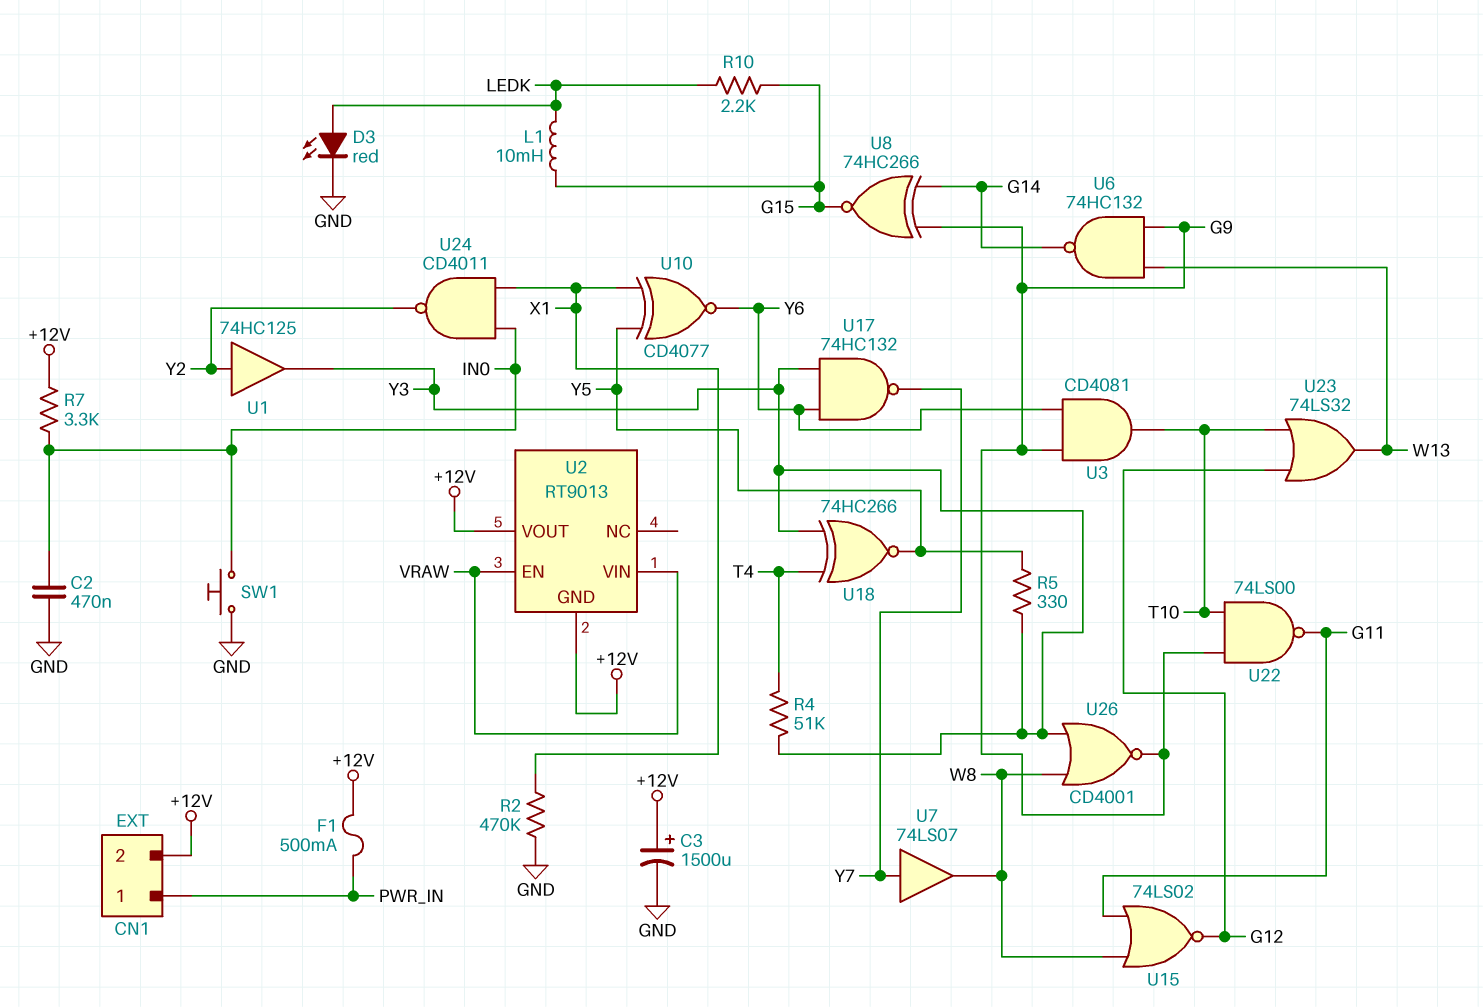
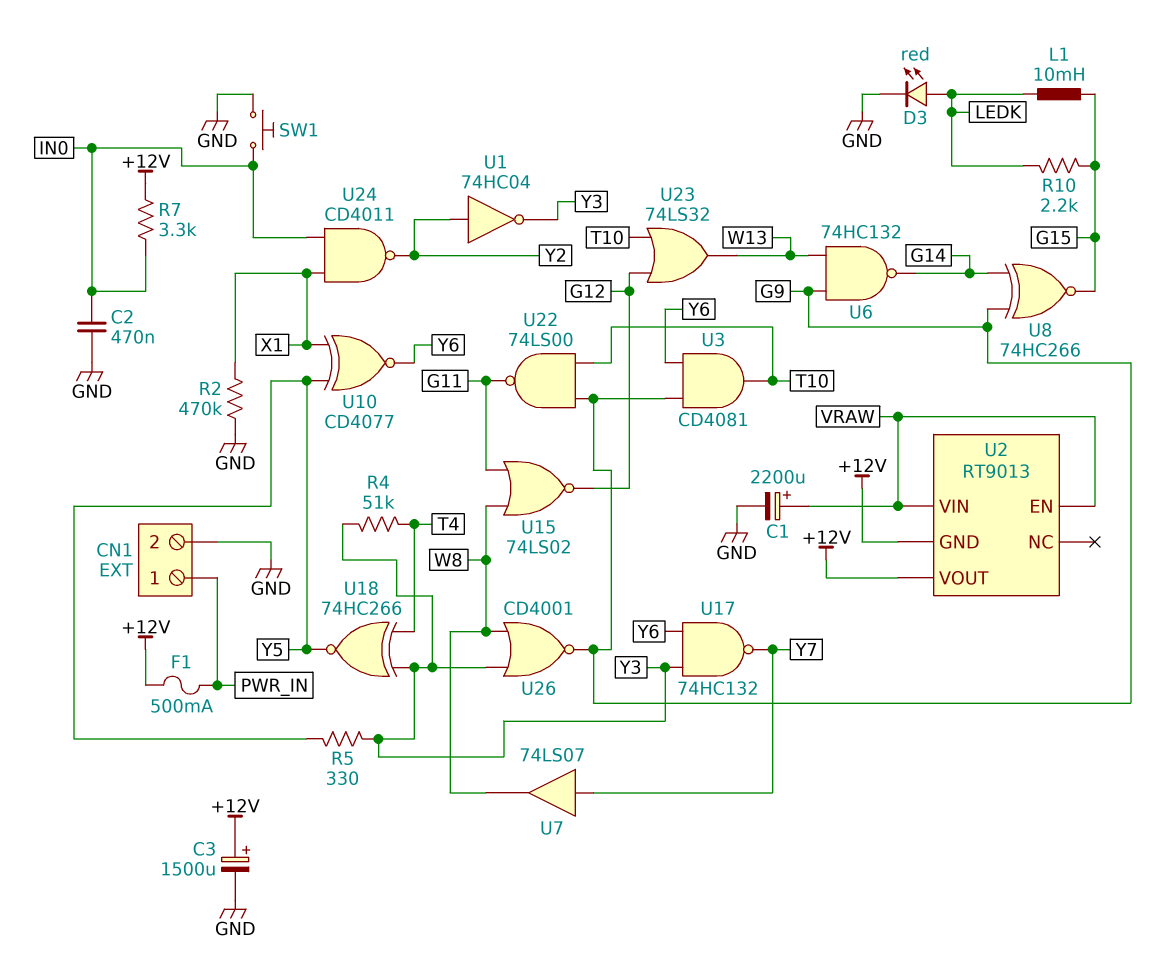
C1: none -> 2200uF (plus VRAW, minus GND)
CN1 pin 2: +12V -> GND
U1: buffer 74HC125 (in Y2, out Y3) -> NOT 74HC04 (in Y2, out Y3)

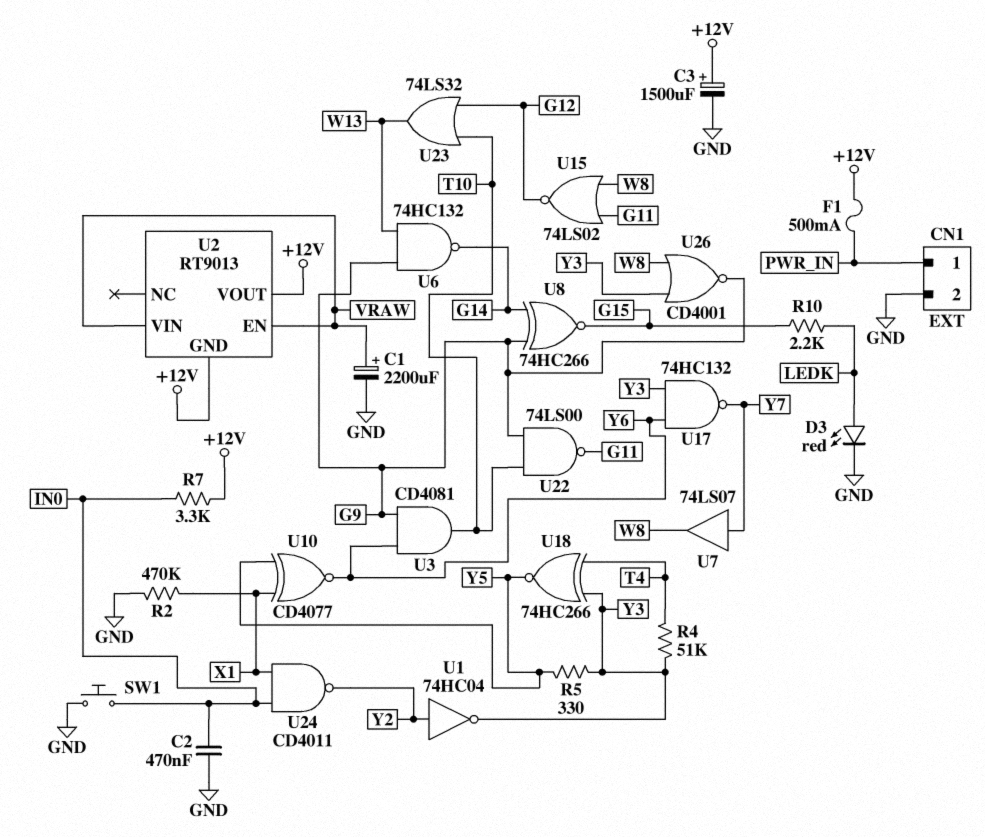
L1: 10mH (G15, LEDK) -> none

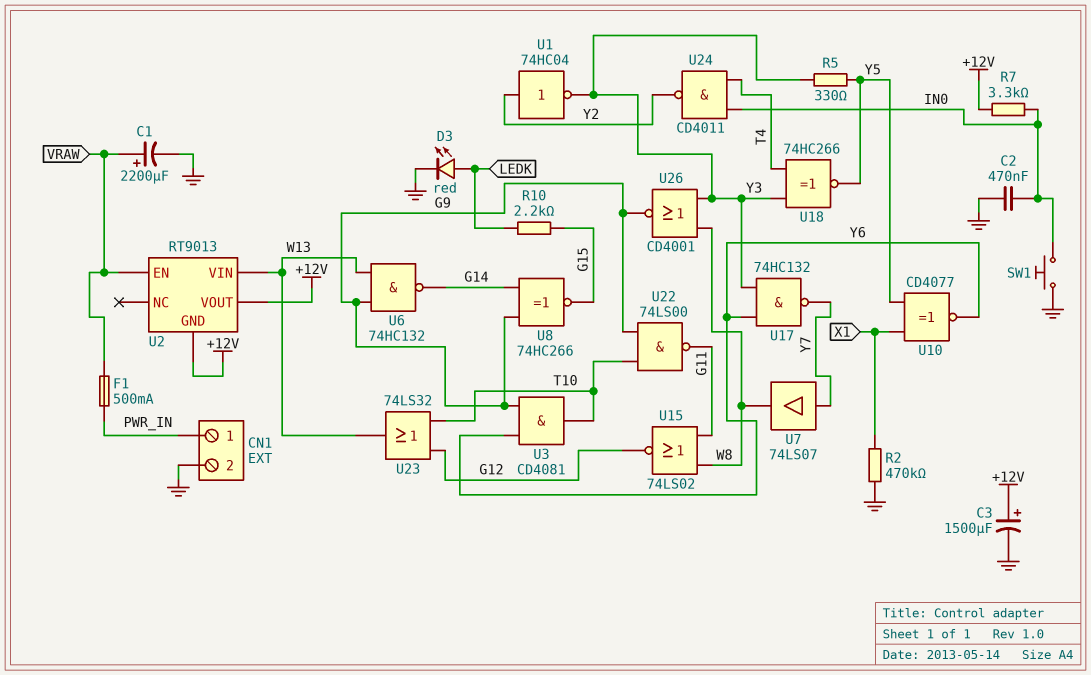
F1: 500mA (+12V, PWR_IN) -> 500mA (PWR_IN, VRAW)
R4: 51k (T4, Y3) -> none
U2 pin VIN: VRAW -> W13
U24: NAND CD4011 (in IN0, in X1, out Y2) -> NAND CD4011 (in IN0, in T4, out Y2)

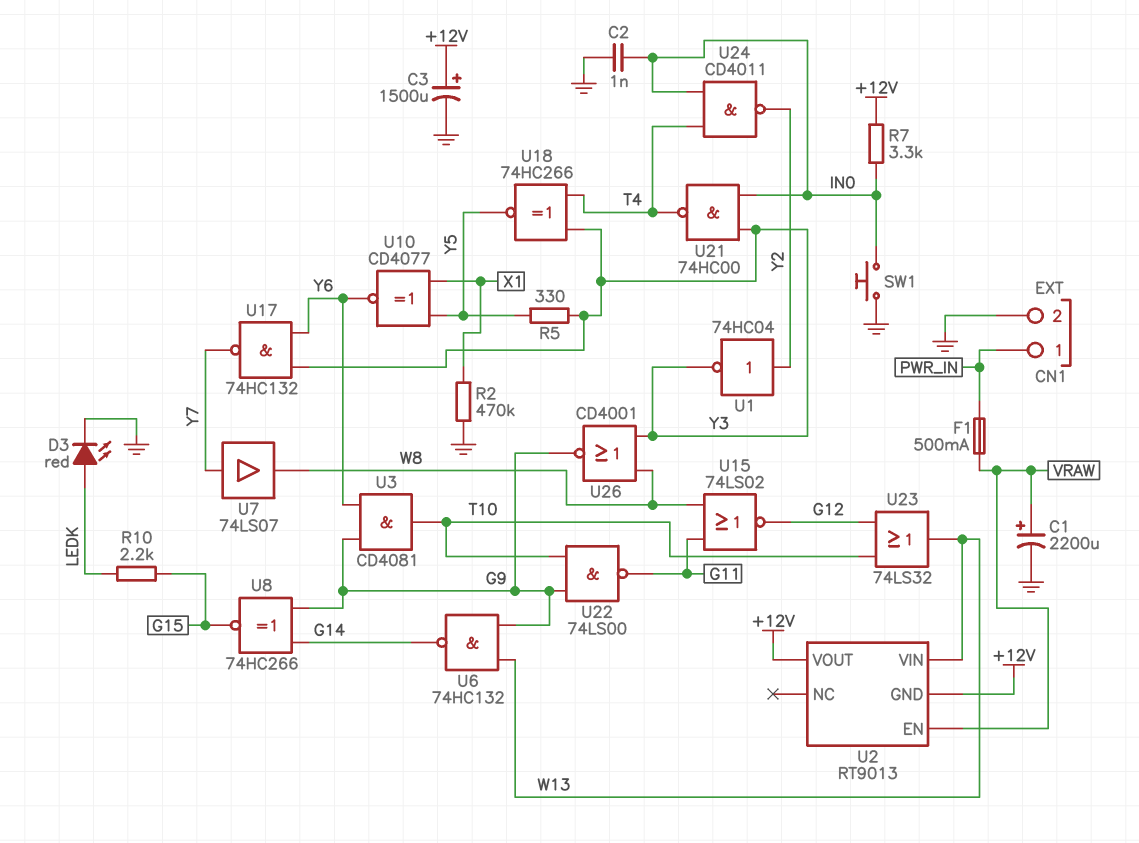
C2: 470nF (GND, IN0) -> 1nF (GND, IN0)
U21: none -> NAND 74HC00 (in IN0, in Y3, out T4)

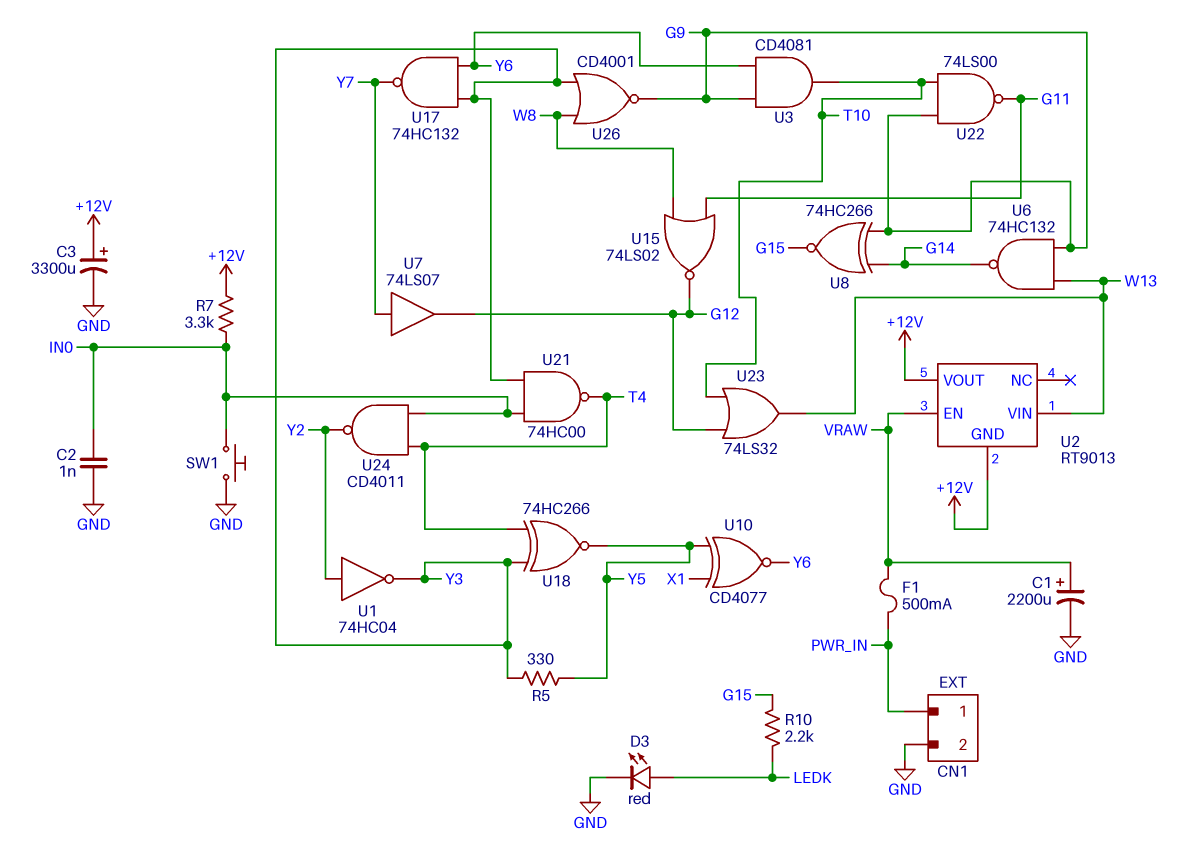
C3: 1500uF (plus +12V, minus GND) -> 3300uF (plus +12V, minus GND)
R2: 470k (GND, X1) -> none
U7: buffer 74LS07 (in Y7, out W8) -> buffer 74LS07 (in Y7, out G12)

